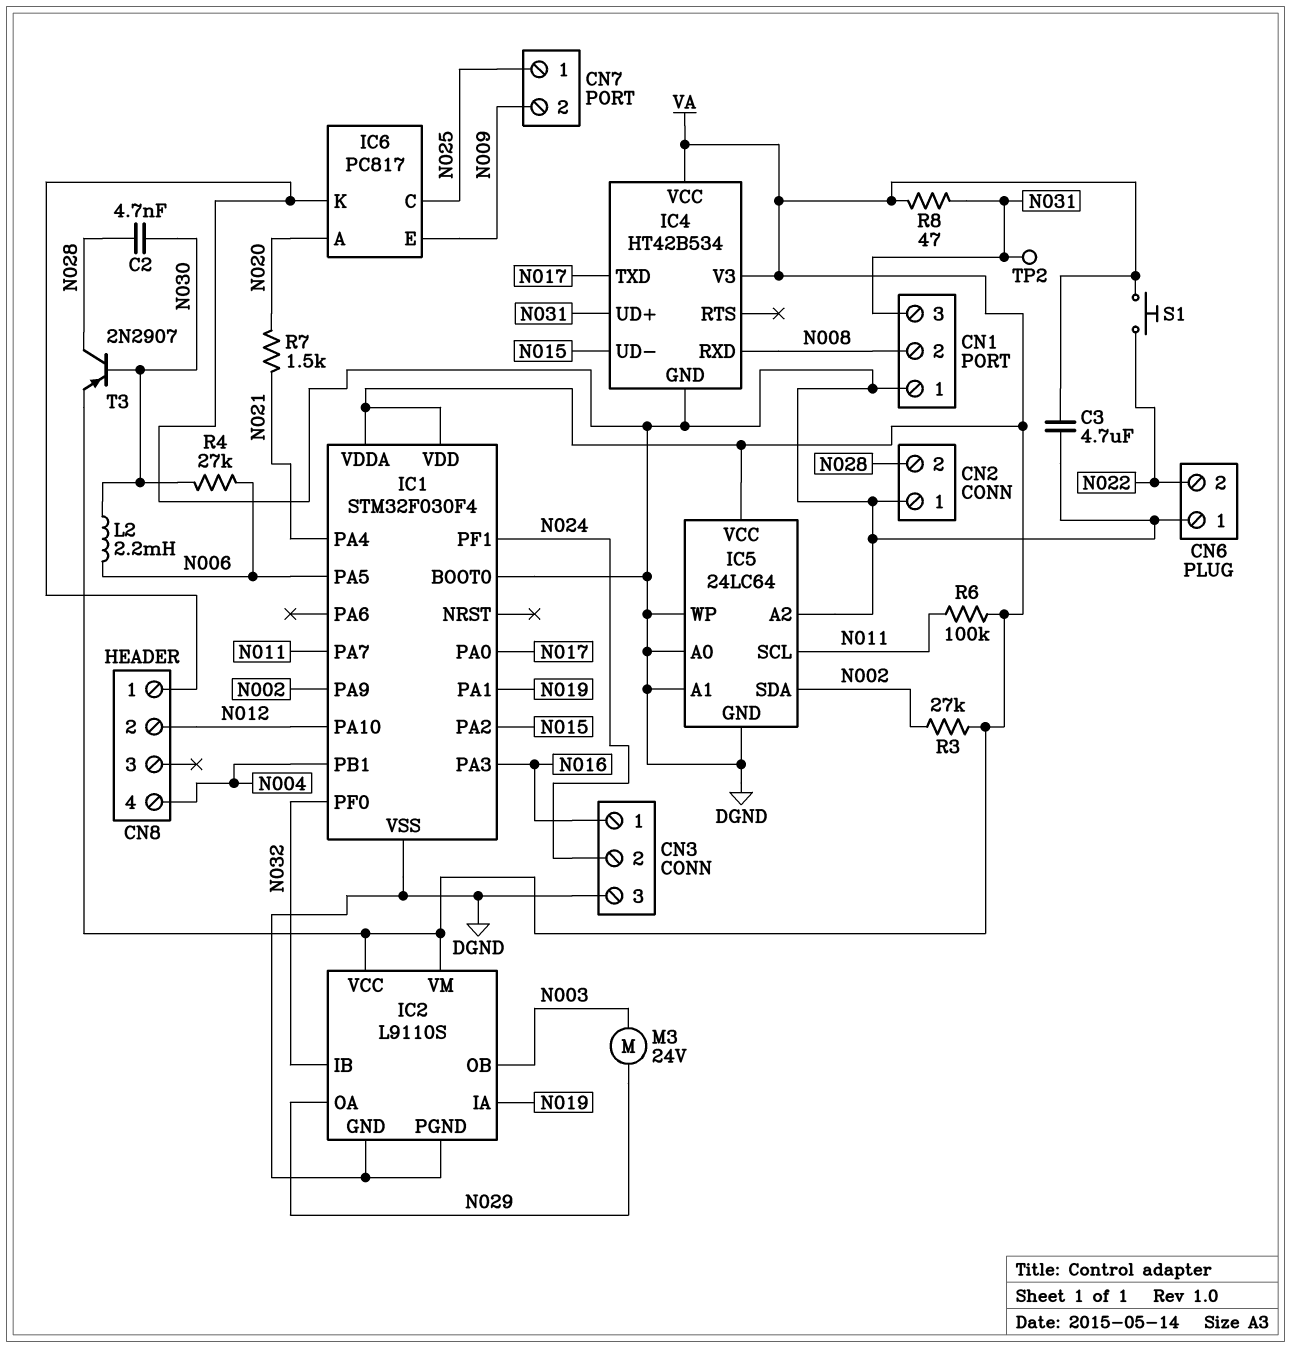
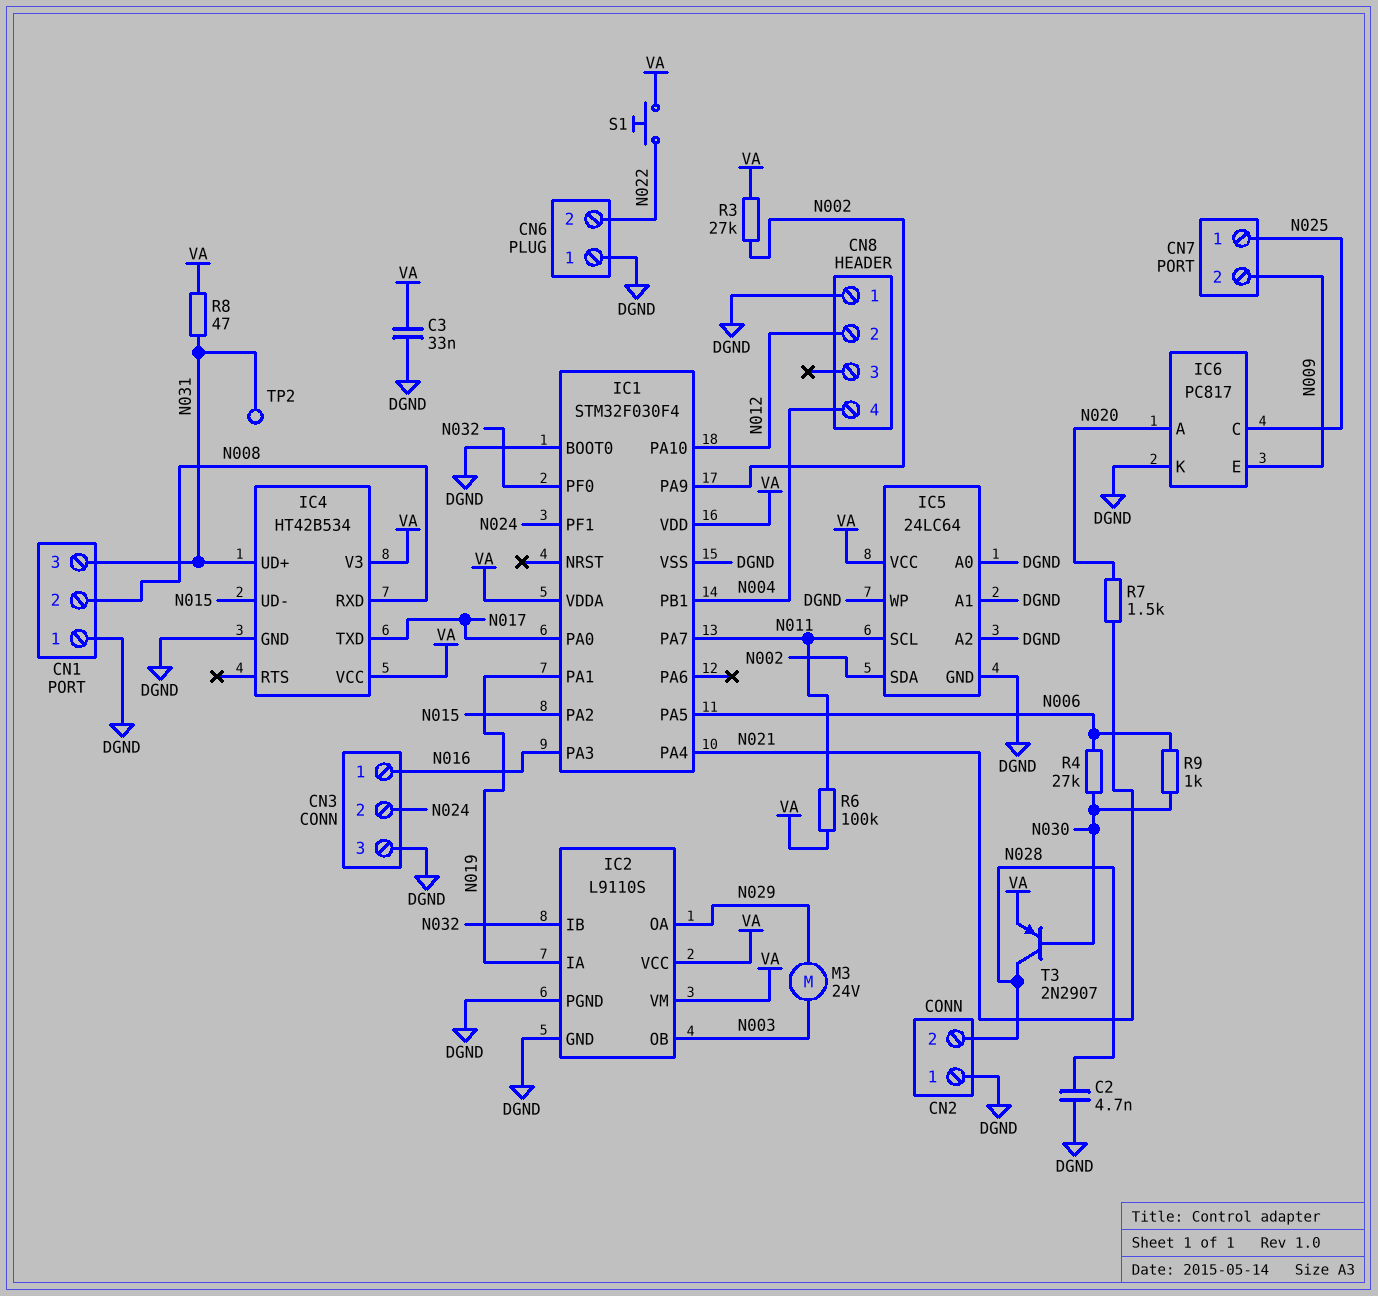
C2: 4.7nF (N028, N030) -> 4.7nF (DGND, N028)
C3: 4.7uF (DGND, VA) -> 33nF (DGND, VA)
L2: 2.2mH (N006, N030) -> none
R9: none -> 1k (N006, N030)

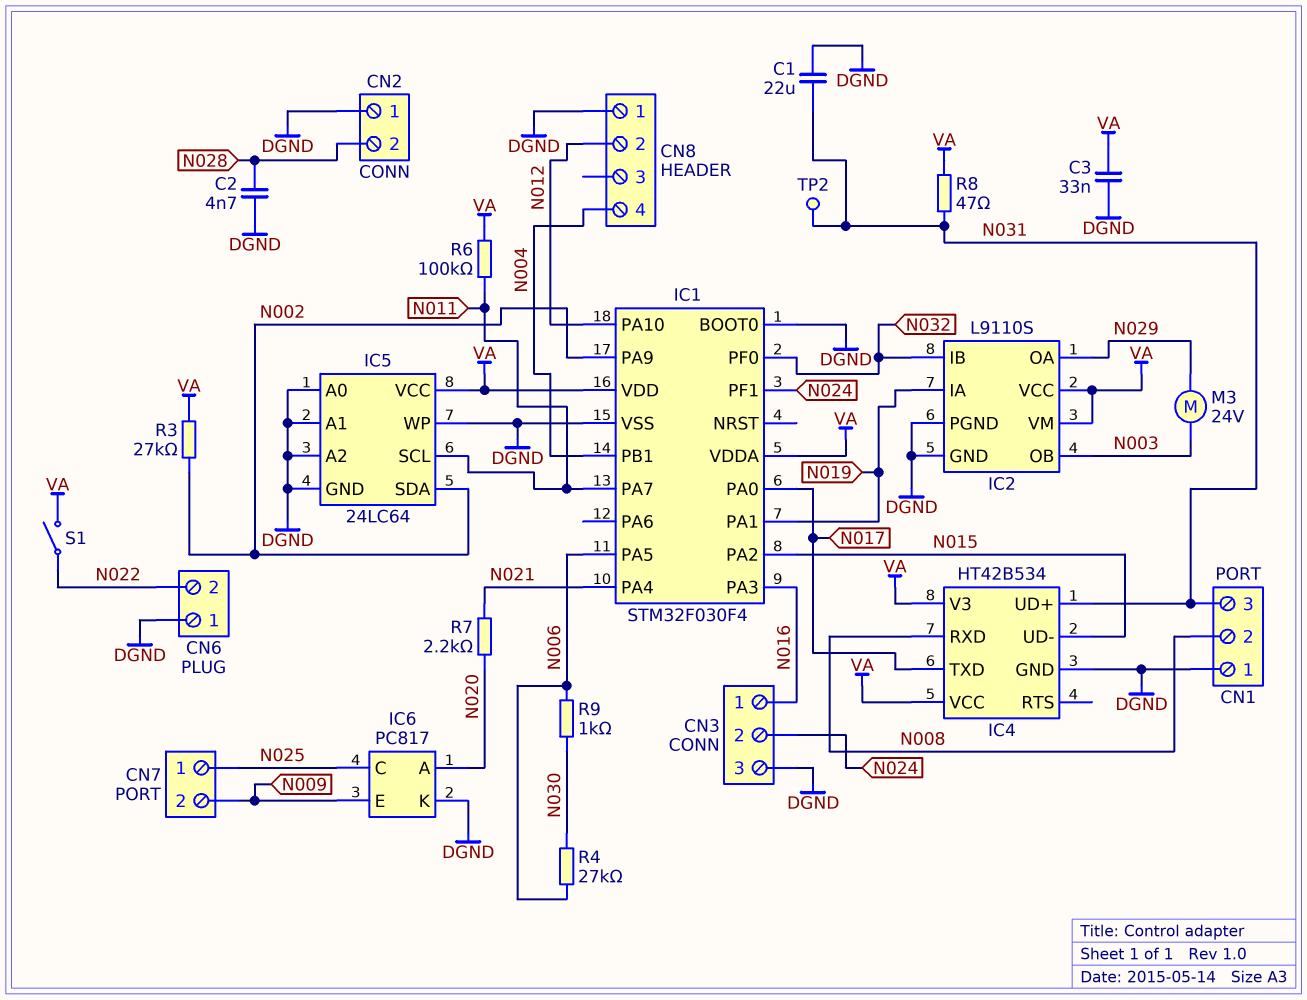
C1: none -> 22uF (DGND, N031)
R7: 1.5k (N020, N021) -> 2.2k (N020, N021)
S1: button (N022, VA) -> switch (N022, VA)
T3: PNP 2N2907 (B N030, C N028, E VA) -> none

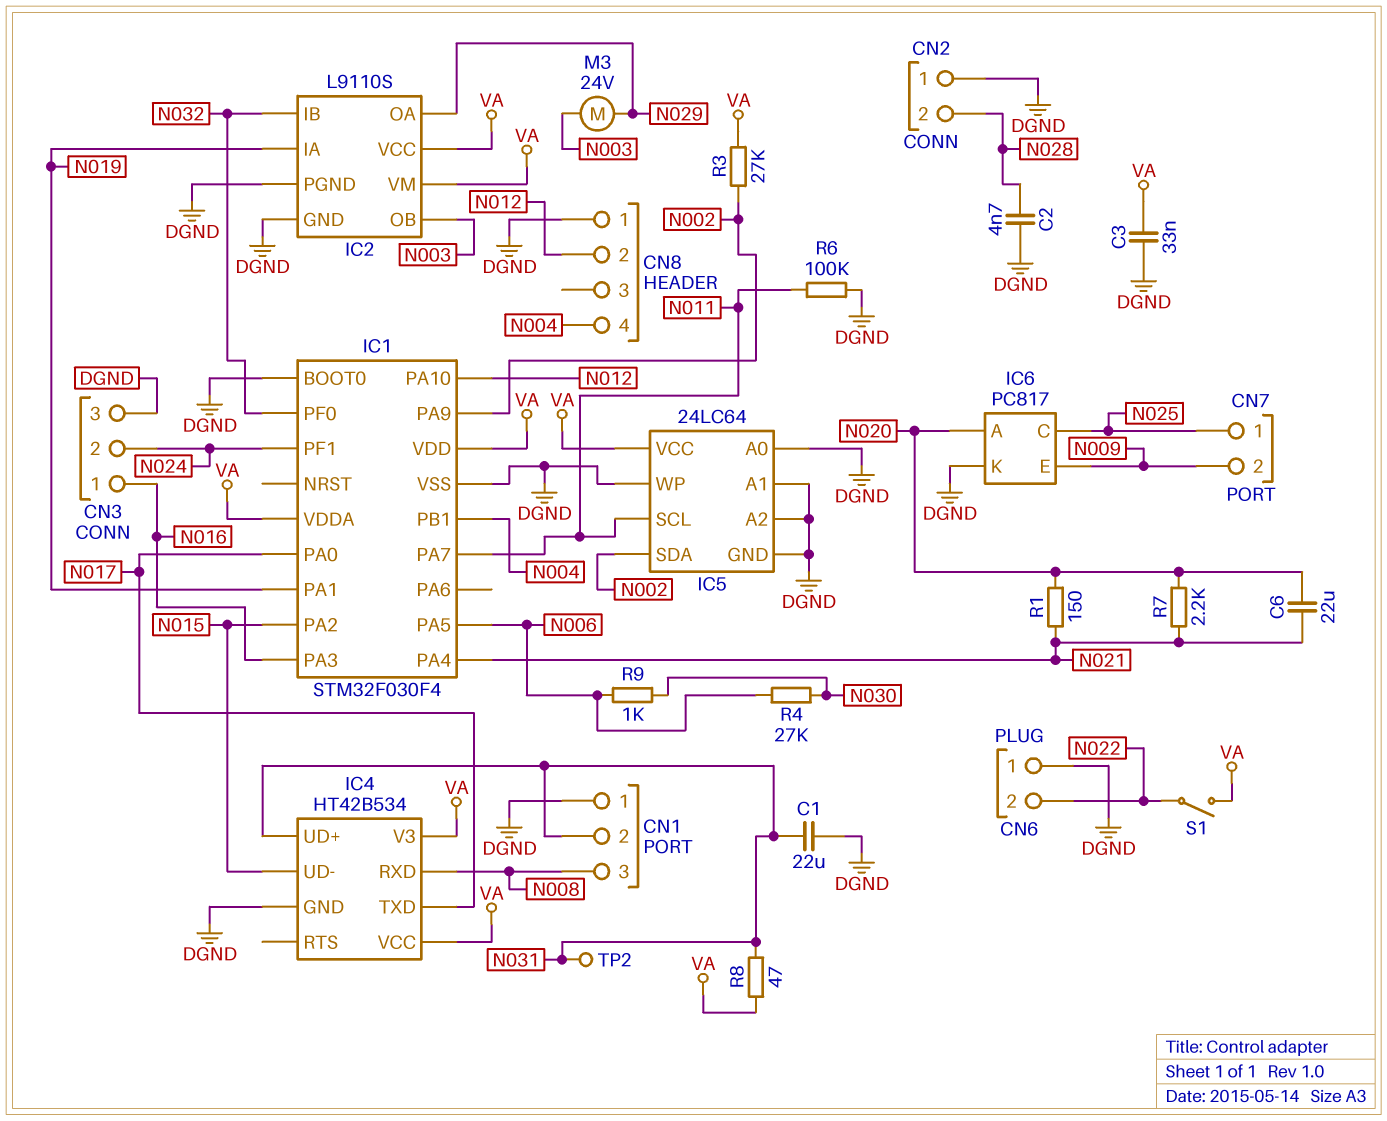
C6: none -> 22uF (N020, N021)
CN1 pin 2: N008 -> N031
CN1 pin 3: N031 -> N008
R1: none -> 150 (N020, N021)
R6: 100k (N011, VA) -> 100k (DGND, N011)

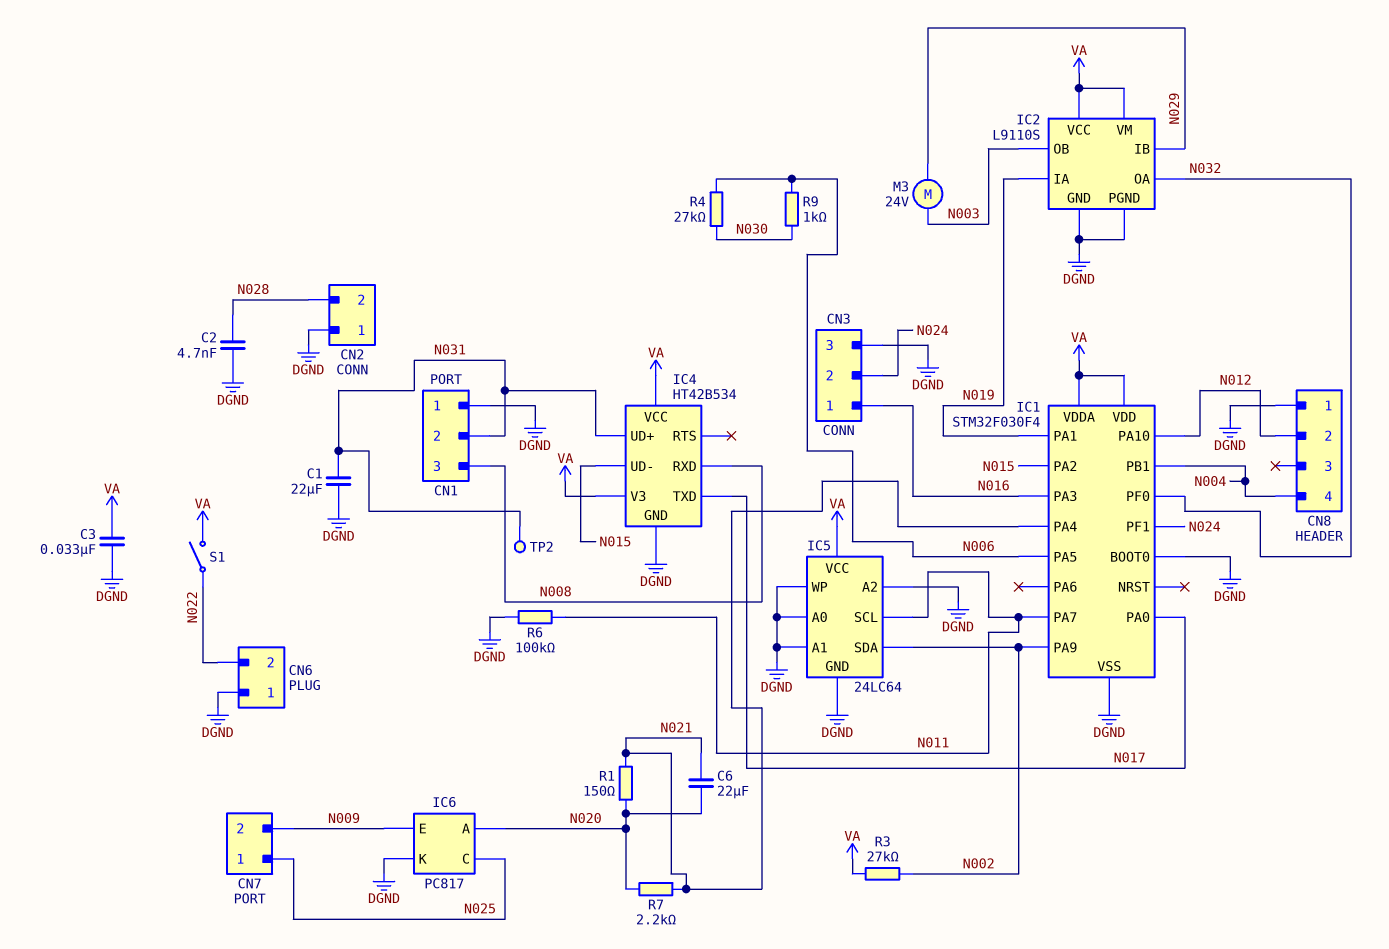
IC2 pin IB: N032 -> N029
IC2 pin OA: N029 -> N032
R8: 47 (N031, VA) -> none

